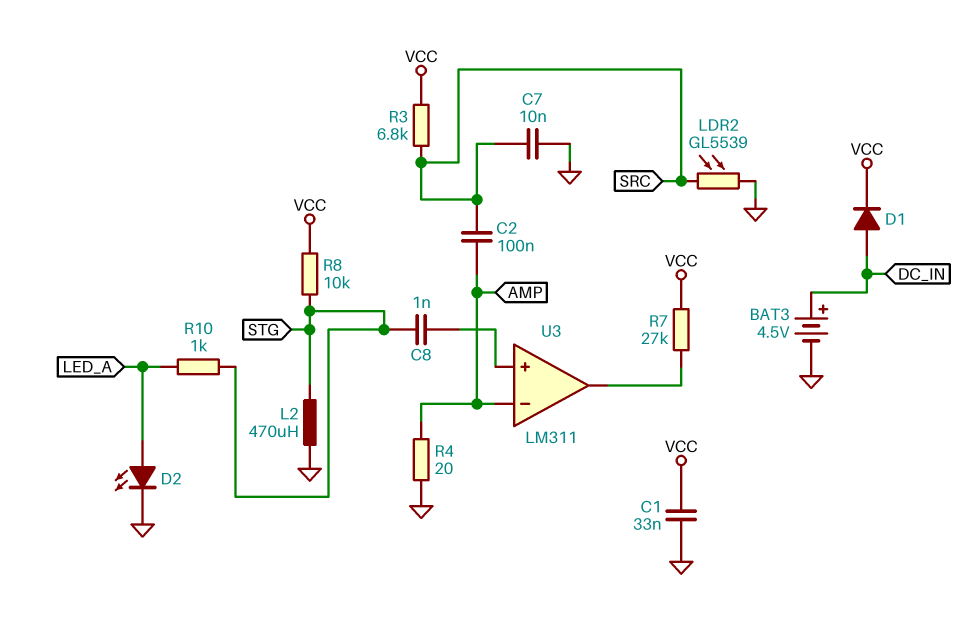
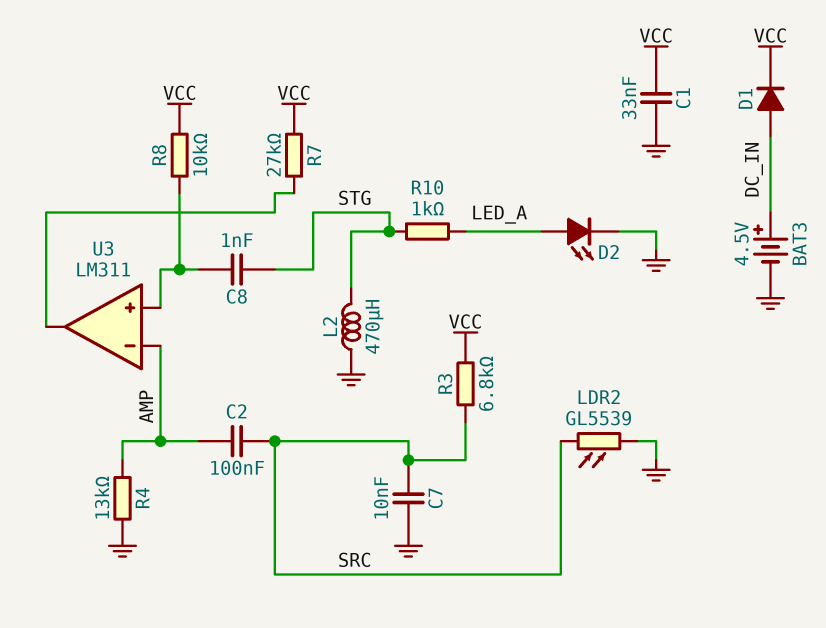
R4: 20 (AMP, GND) -> 13k (AMP, GND)
R8: 10k (STG, VCC) -> 10k (U3/in+, VCC)

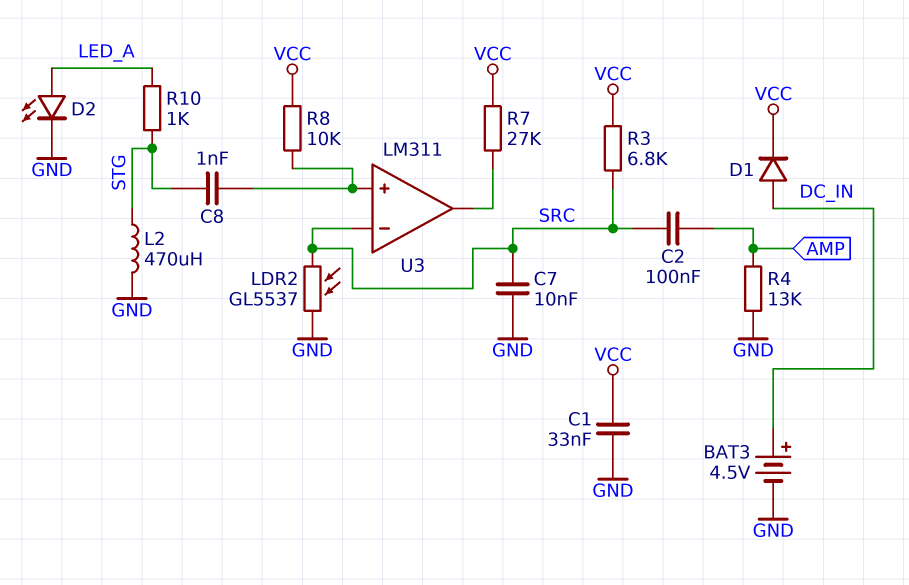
LDR2: GL5539 (GND, SRC) -> GL5537 (GND, SRC)
U3 pin in-: AMP -> SRC

